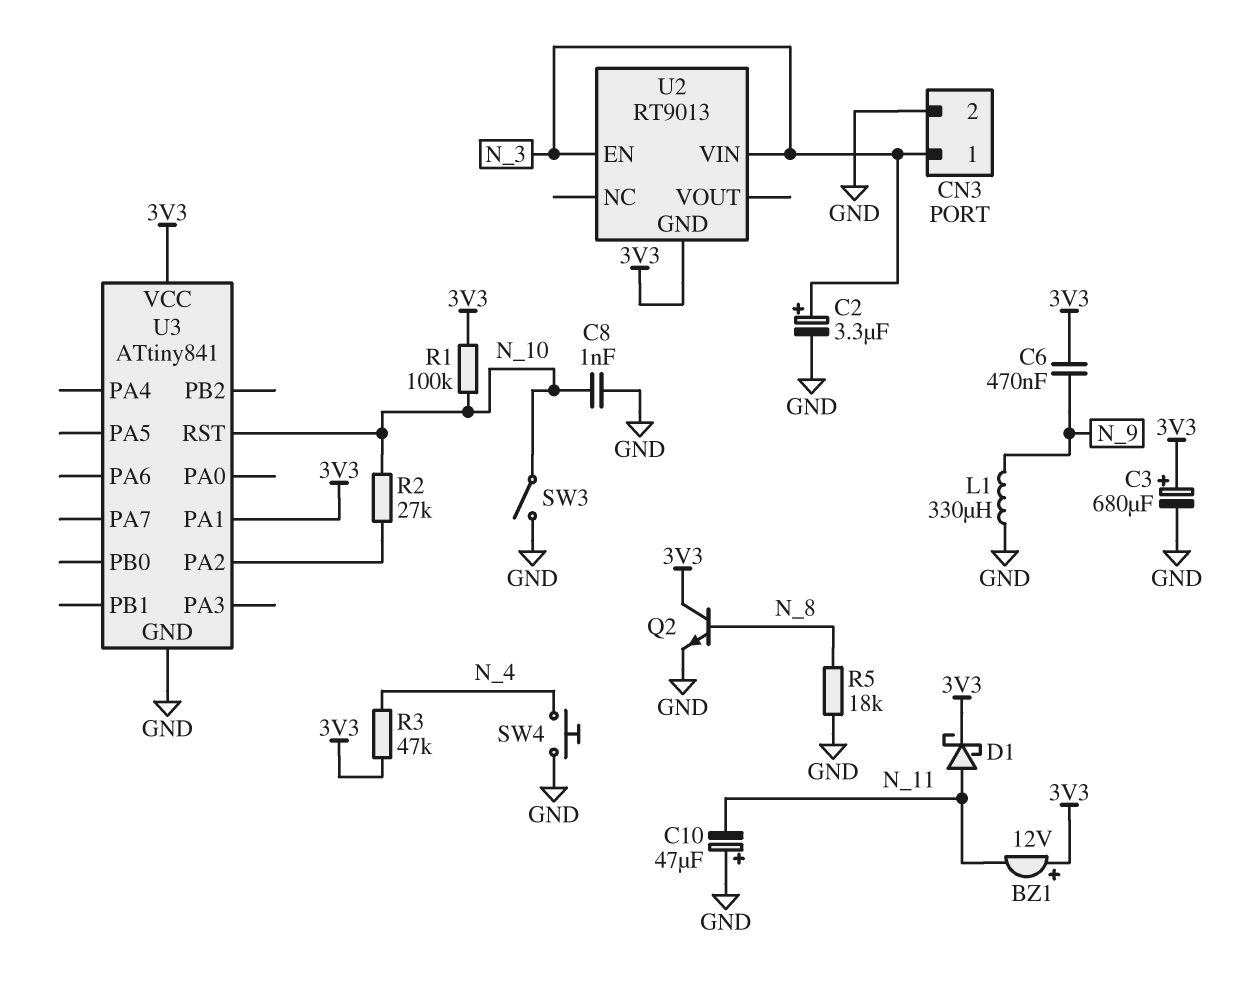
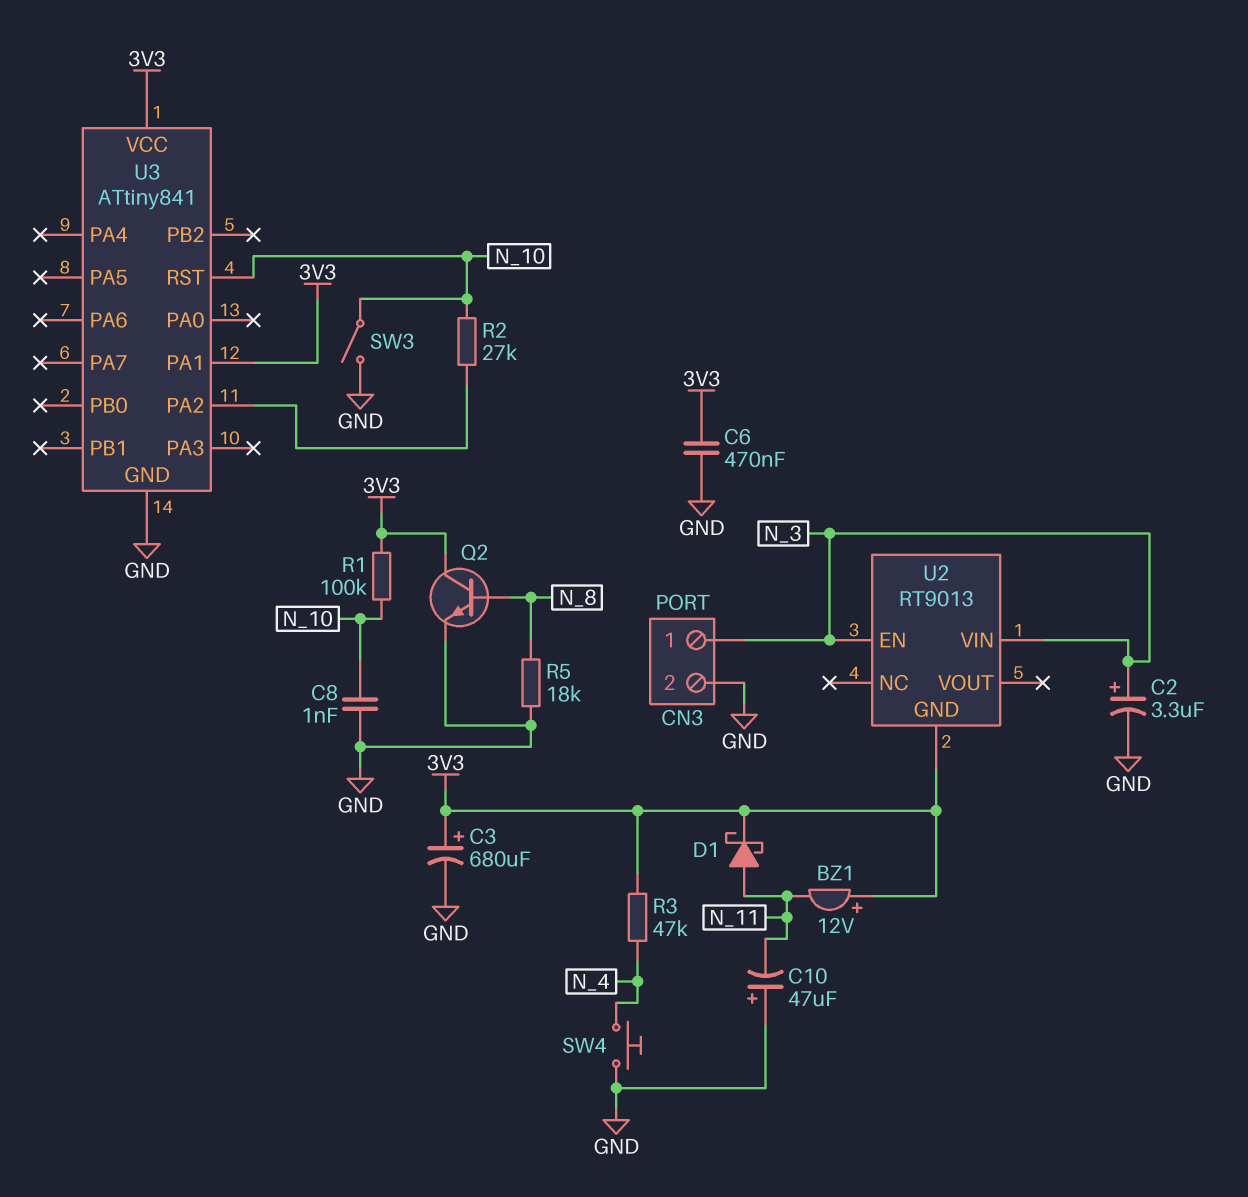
C6: 470nF (3V3, N_9) -> 470nF (3V3, GND)
L1: 330uH (GND, N_9) -> none

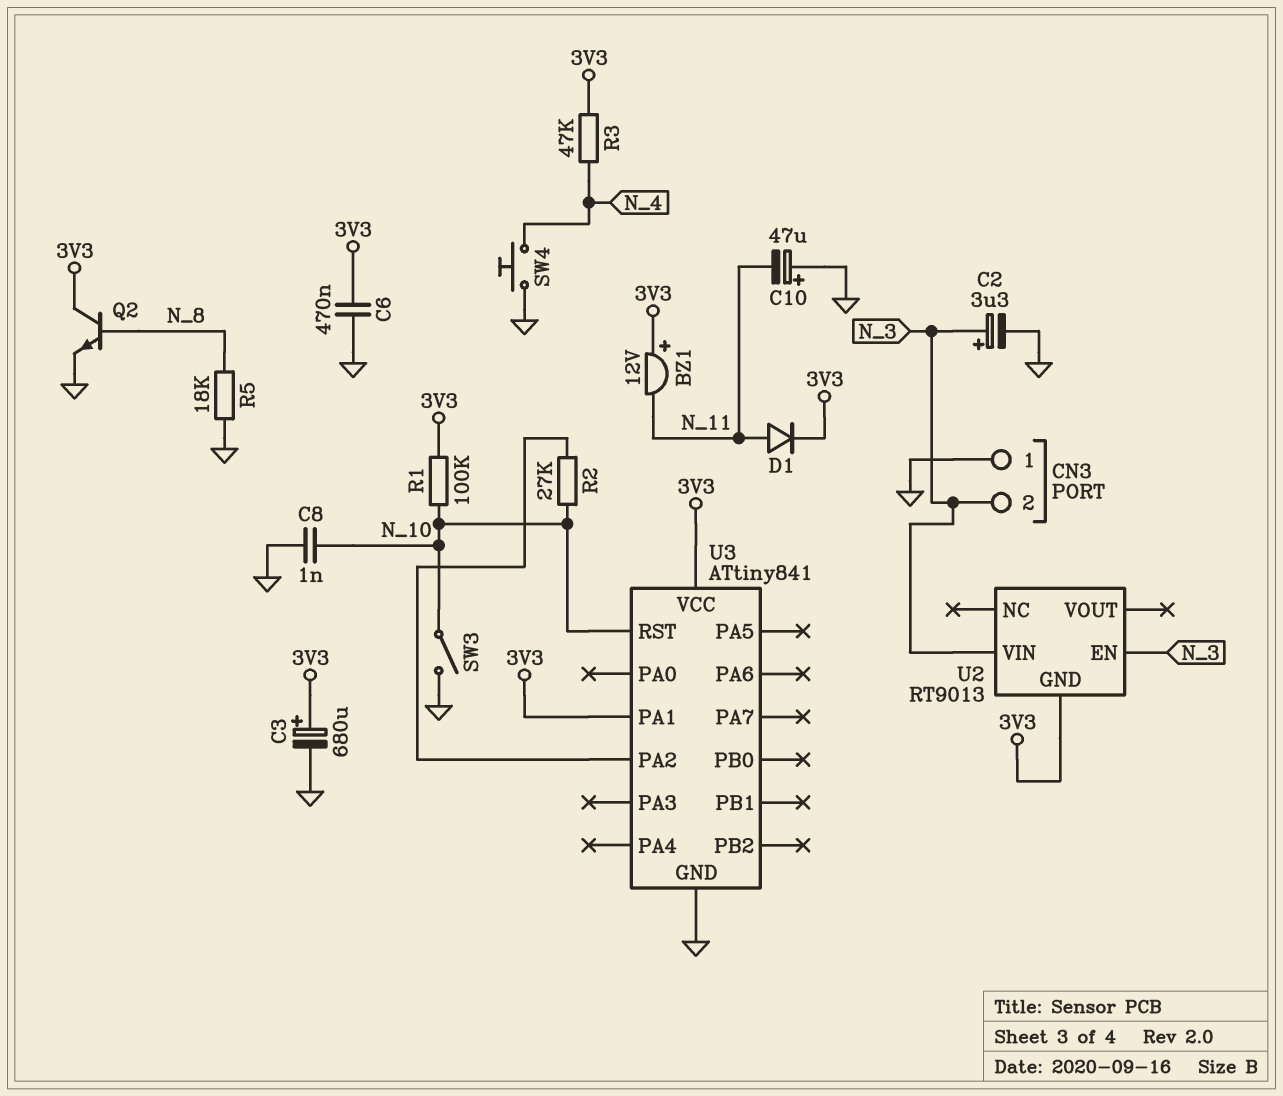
CN3 pin 1: N_3 -> GND
CN3 pin 2: GND -> N_3
D1: schottky (A N_11, K 3V3) -> diode (A N_11, K 3V3)

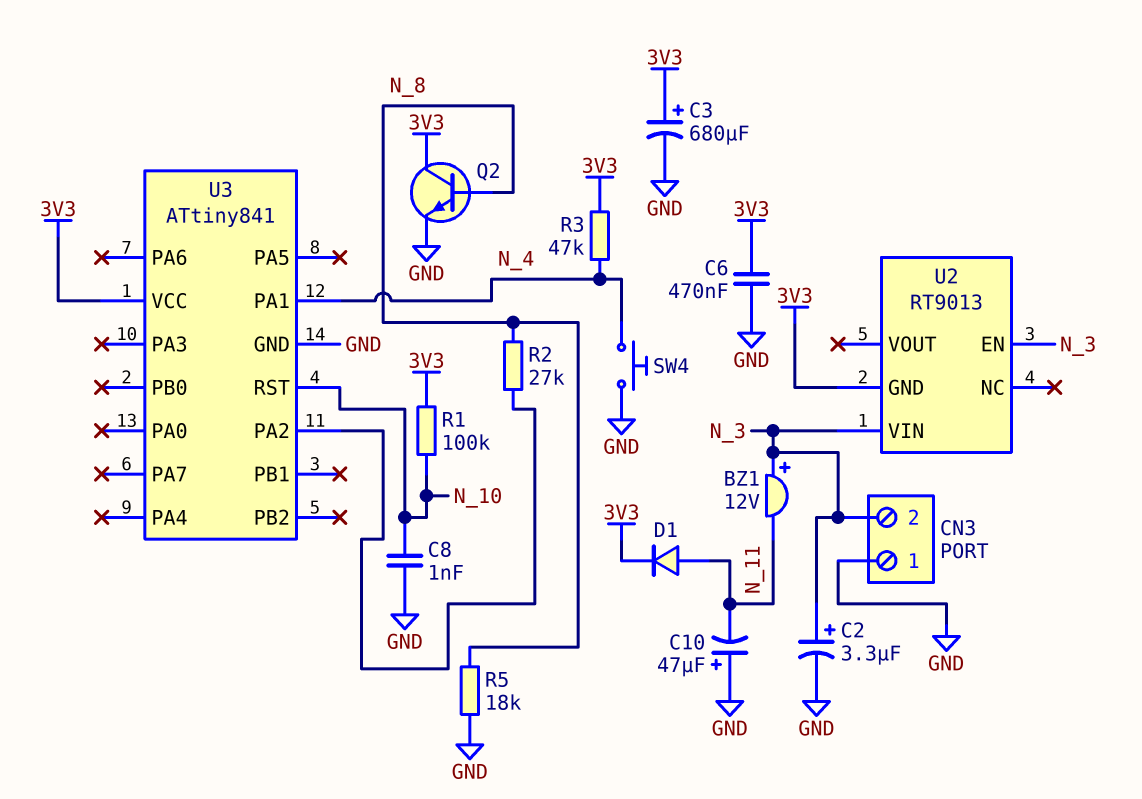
BZ1: buzzer 12V (plus 3V3, minus N_11) -> buzzer 12V (plus N_3, minus N_11)
R2: 27k (N_10, U3/PA2) -> 27k (N_8, U3/PA2)
SW3: switch (GND, N_10) -> none
U3 pin PA1: 3V3 -> N_4

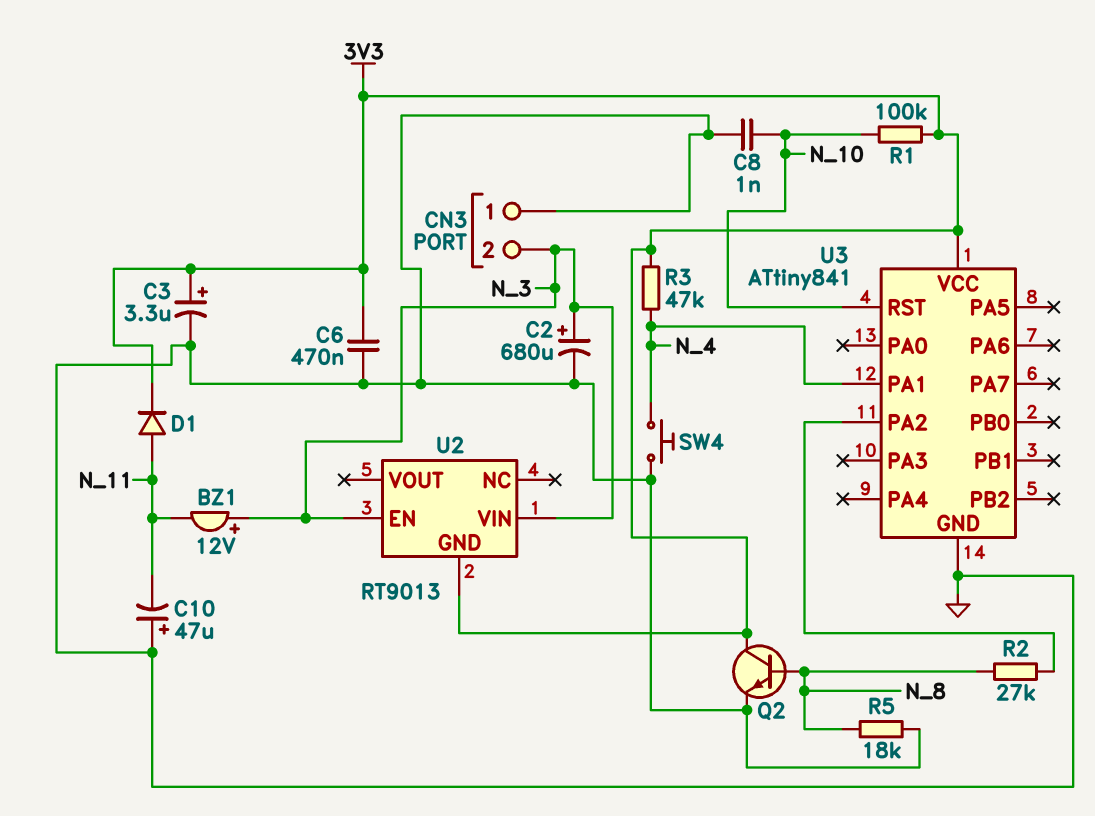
C2: 3.3uF (plus N_3, minus GND) -> 680uF (plus N_3, minus GND)
C3: 680uF (plus 3V3, minus GND) -> 3.3uF (plus 3V3, minus GND)

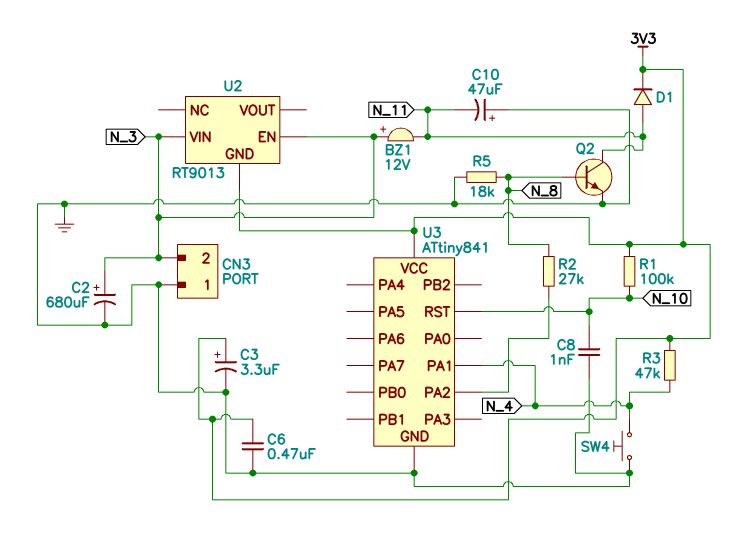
Q2: NPN (B N_8, C 3V3, E GND) -> NPN (B N_8, C N_11, E GND)

